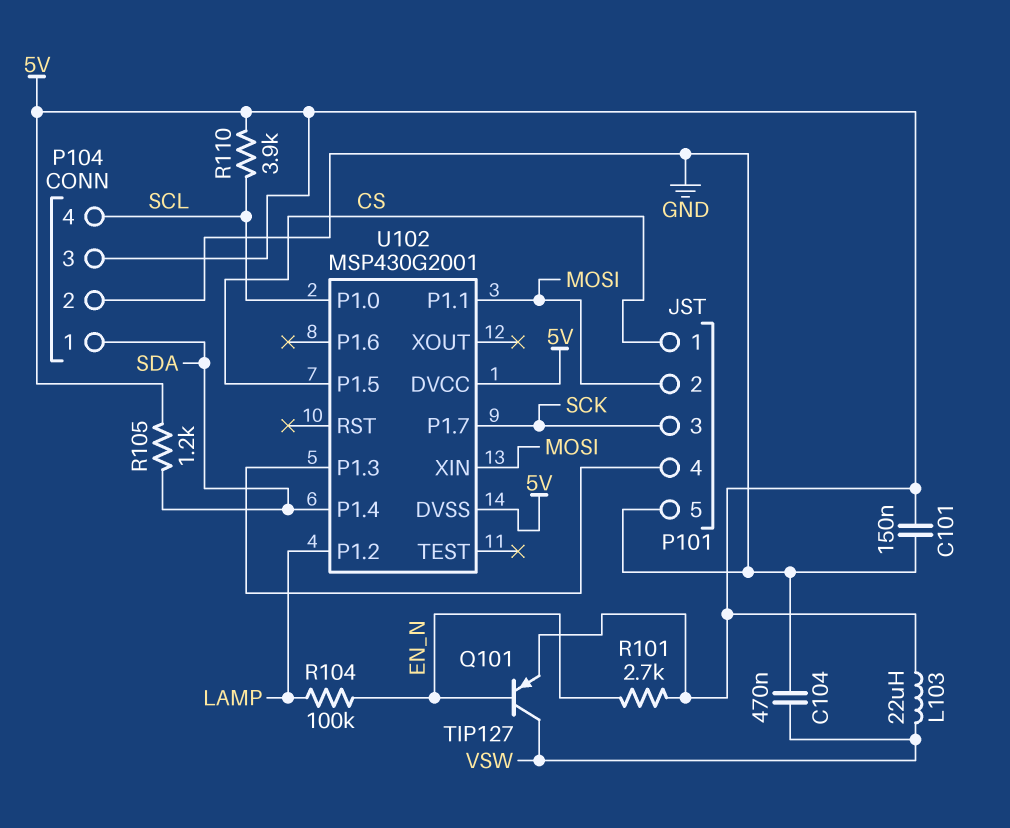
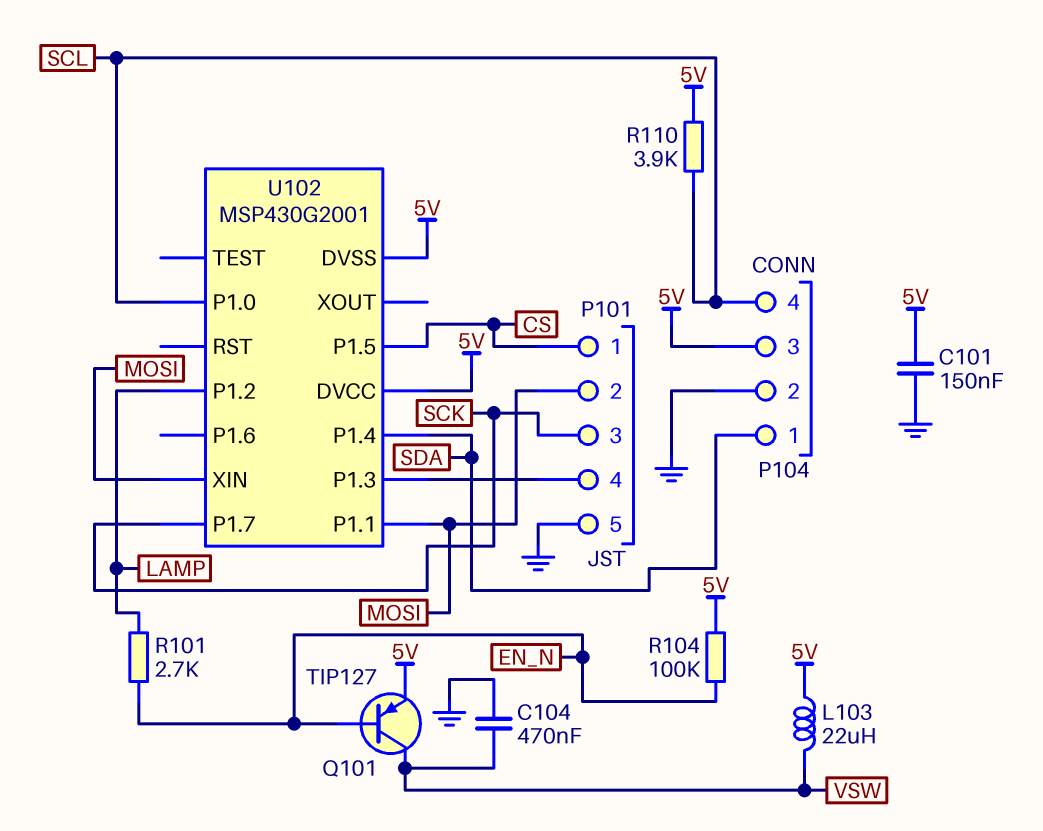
R101: 2.7k (5V, EN_N) -> 2.7k (EN_N, LAMP)
R104: 100k (EN_N, LAMP) -> 100k (5V, EN_N)
R105: 1.2k (5V, SDA) -> none

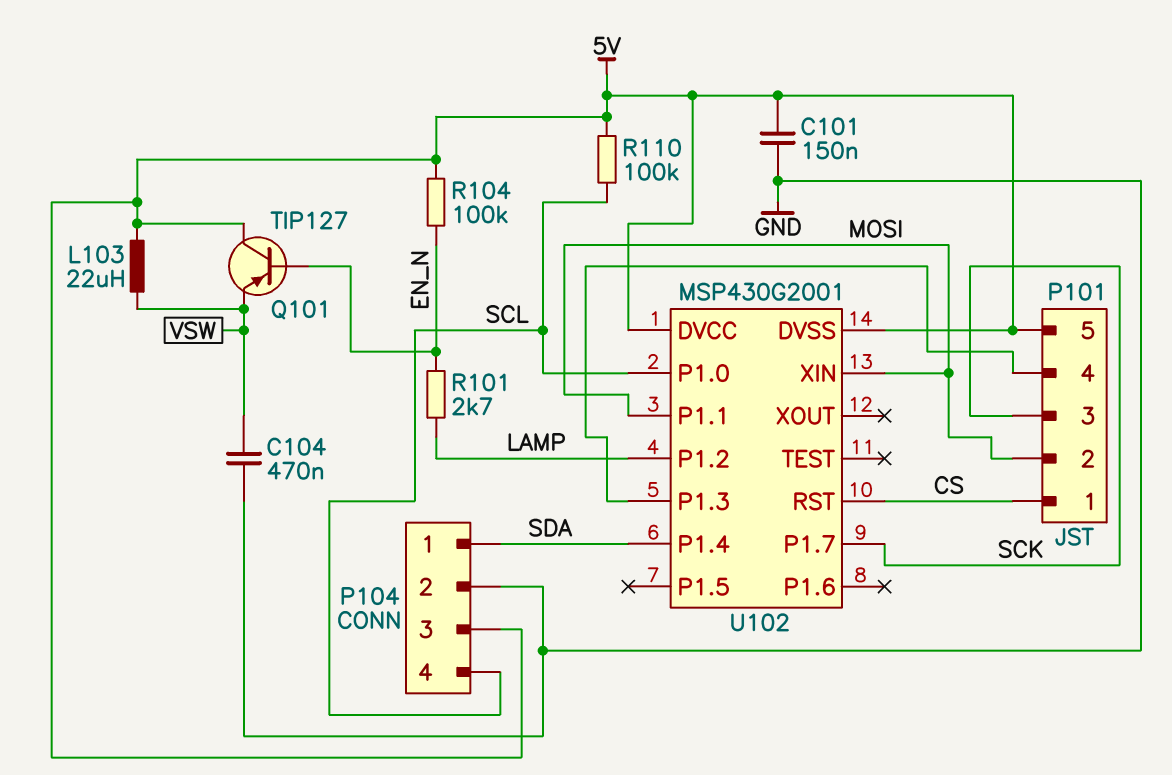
P101 pin 5: GND -> 5V
Q101: PNP TIP127 (B EN_N, C VSW, E 5V) -> PNP TIP127 (B EN_N, C 5V, E VSW)
R110: 3.9k (5V, SCL) -> 100k (5V, SCL)
U102 pin P1.5: CS -> none
U102 pin RST: none -> CS

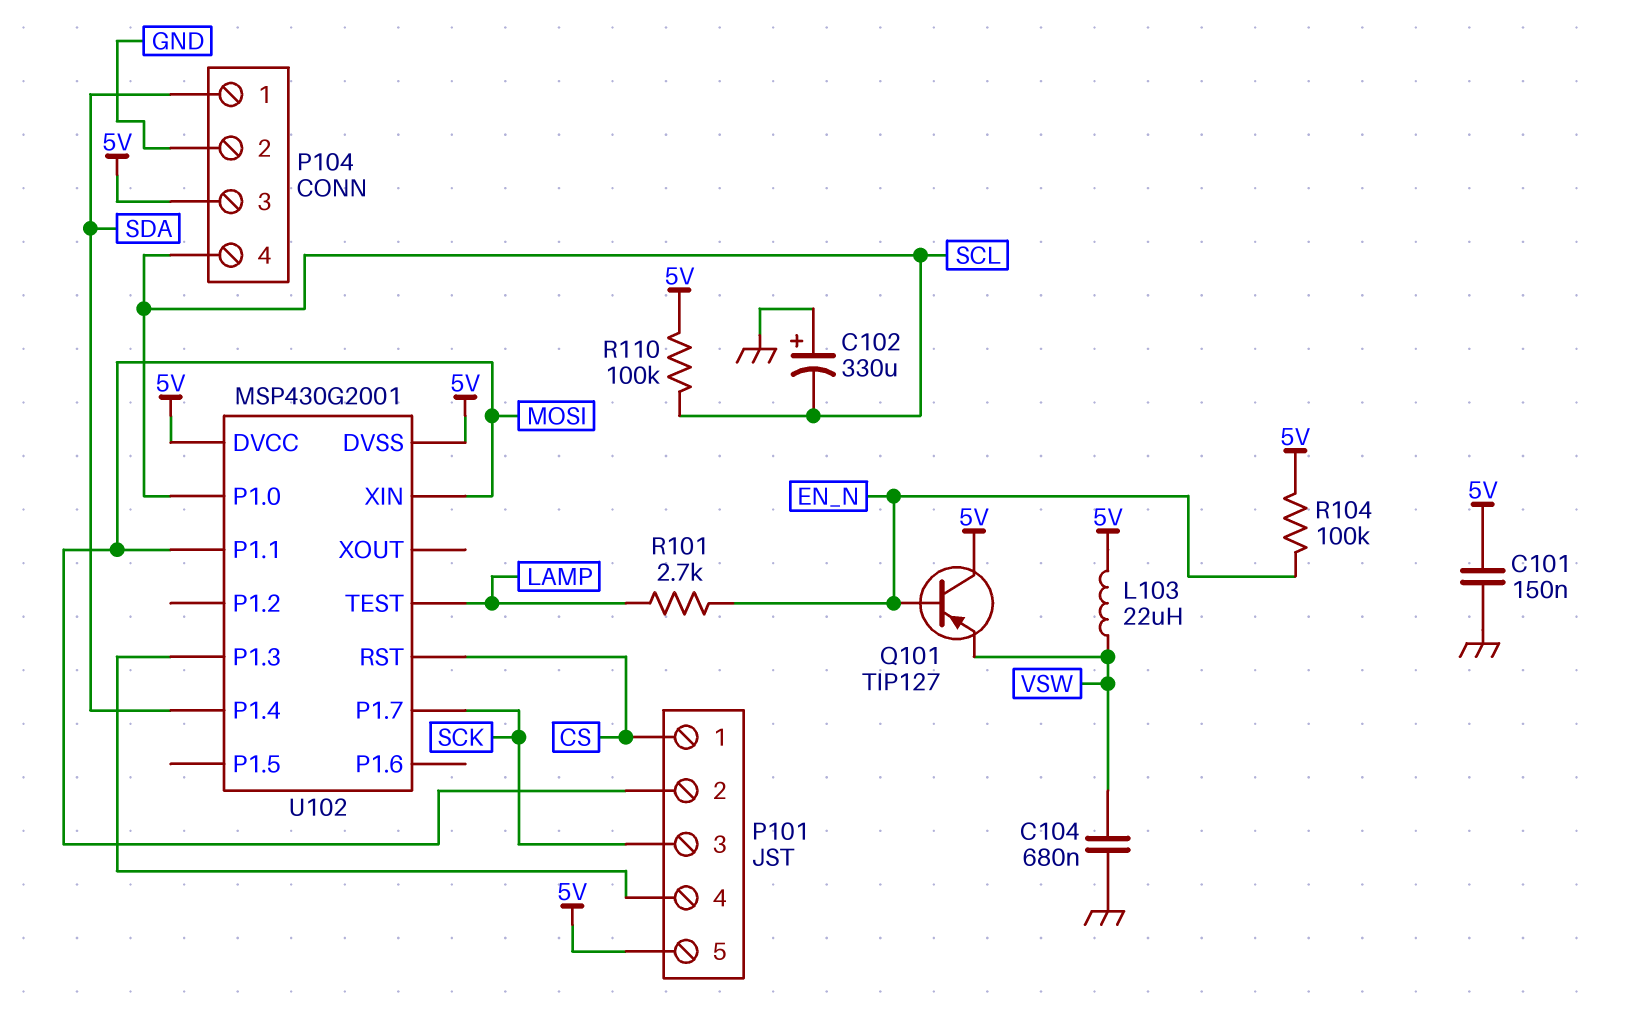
C102: none -> 330uF (plus GND, minus SCL)
C104: 470nF (GND, VSW) -> 680nF (GND, VSW)
U102 pin P1.2: LAMP -> none
U102 pin TEST: none -> LAMP

